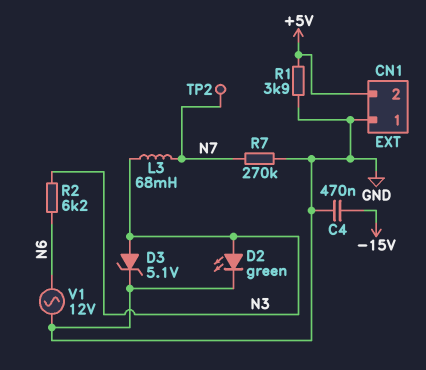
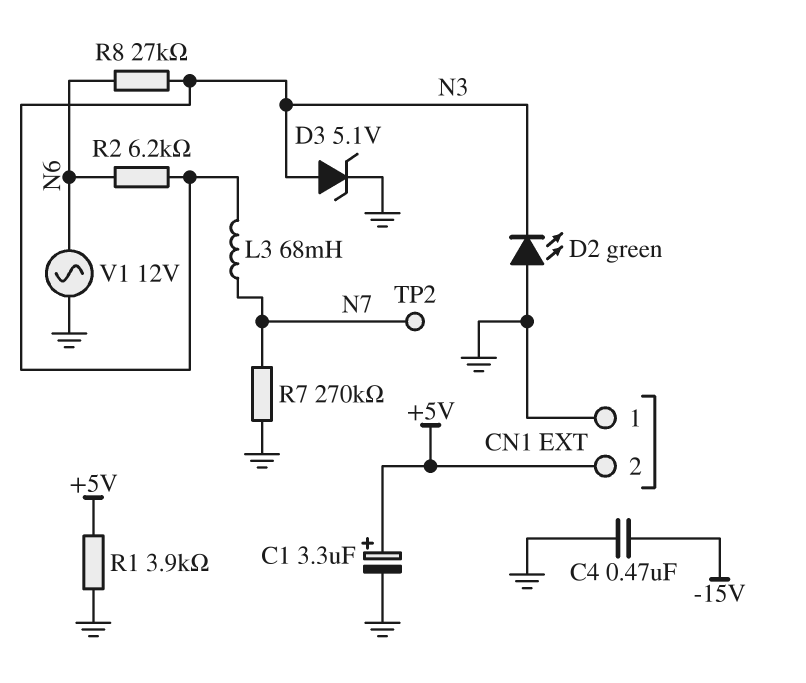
C1: none -> 3.3uF (plus +5V, minus GND)
D2: LED green (A N3, K GND) -> LED green (A GND, K N3)
R8: none -> 27k (N3, N6)

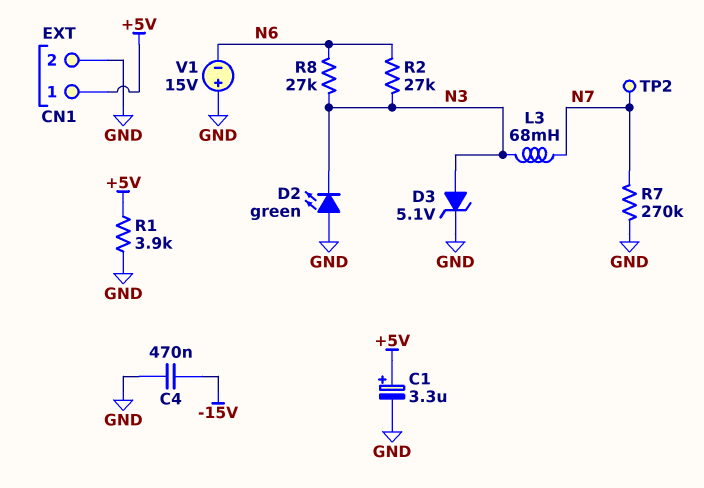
CN1 pin 1: GND -> +5V
CN1 pin 2: +5V -> GND
R2: 6.2k (N3, N6) -> 27k (N3, N6)
V1: AC 12V (GND, N6) -> 15V (plus GND, minus N6)

